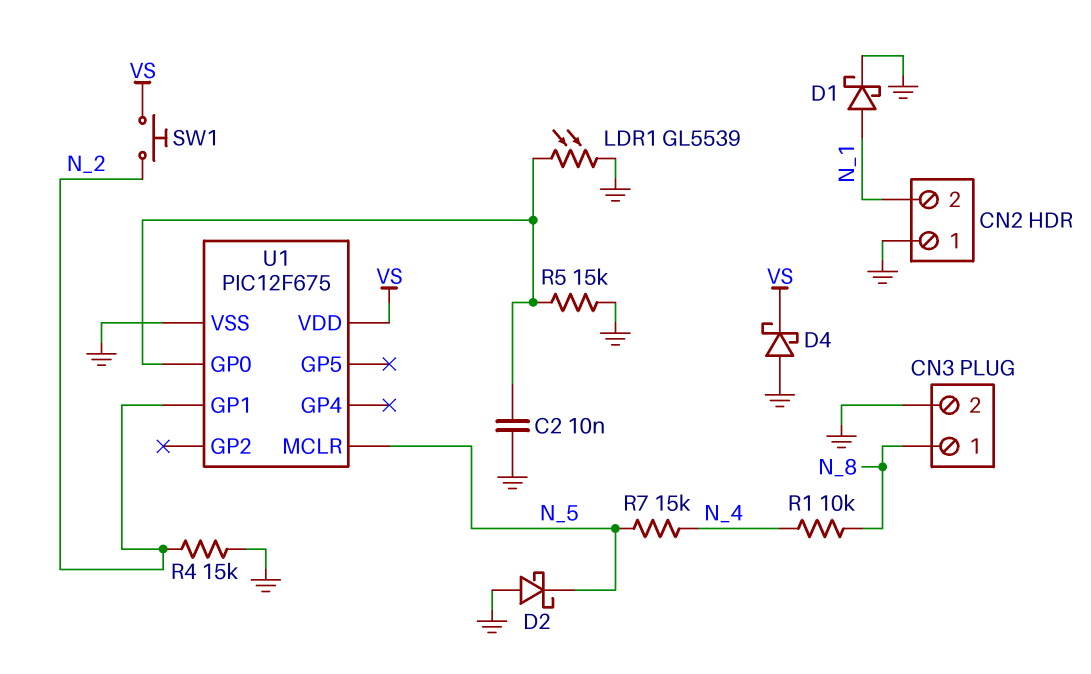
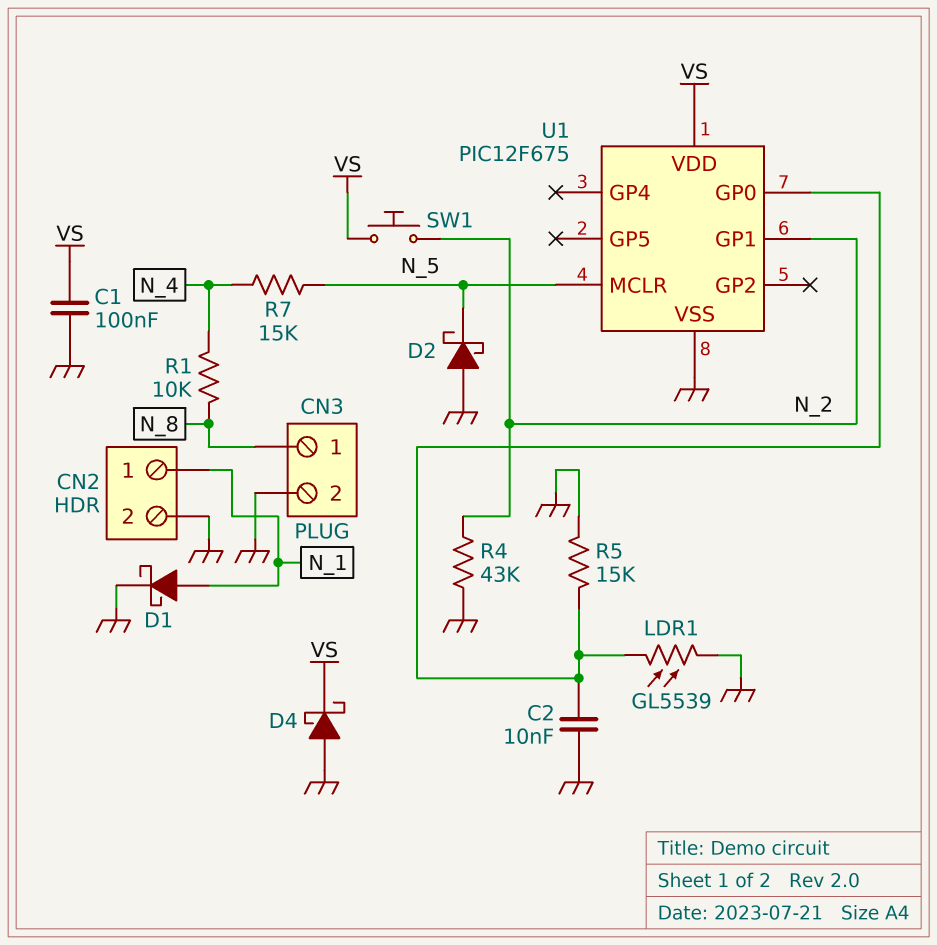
C1: none -> 100nF (GND, VS)
CN2 pin 1: GND -> N_1
CN2 pin 2: N_1 -> GND
R4: 15k (GND, N_2) -> 43k (GND, N_2)

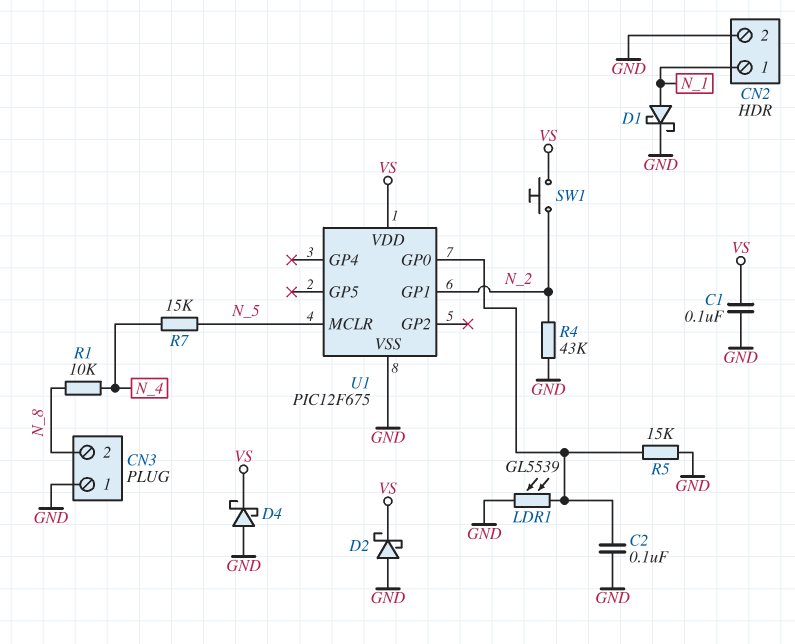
C2: 10nF (GND, U1/GP0) -> 100nF (GND, U1/GP0)
CN3 pin 1: N_8 -> GND
CN3 pin 2: GND -> N_8
D2: schottky (A GND, K N_5) -> schottky (A GND, K VS)

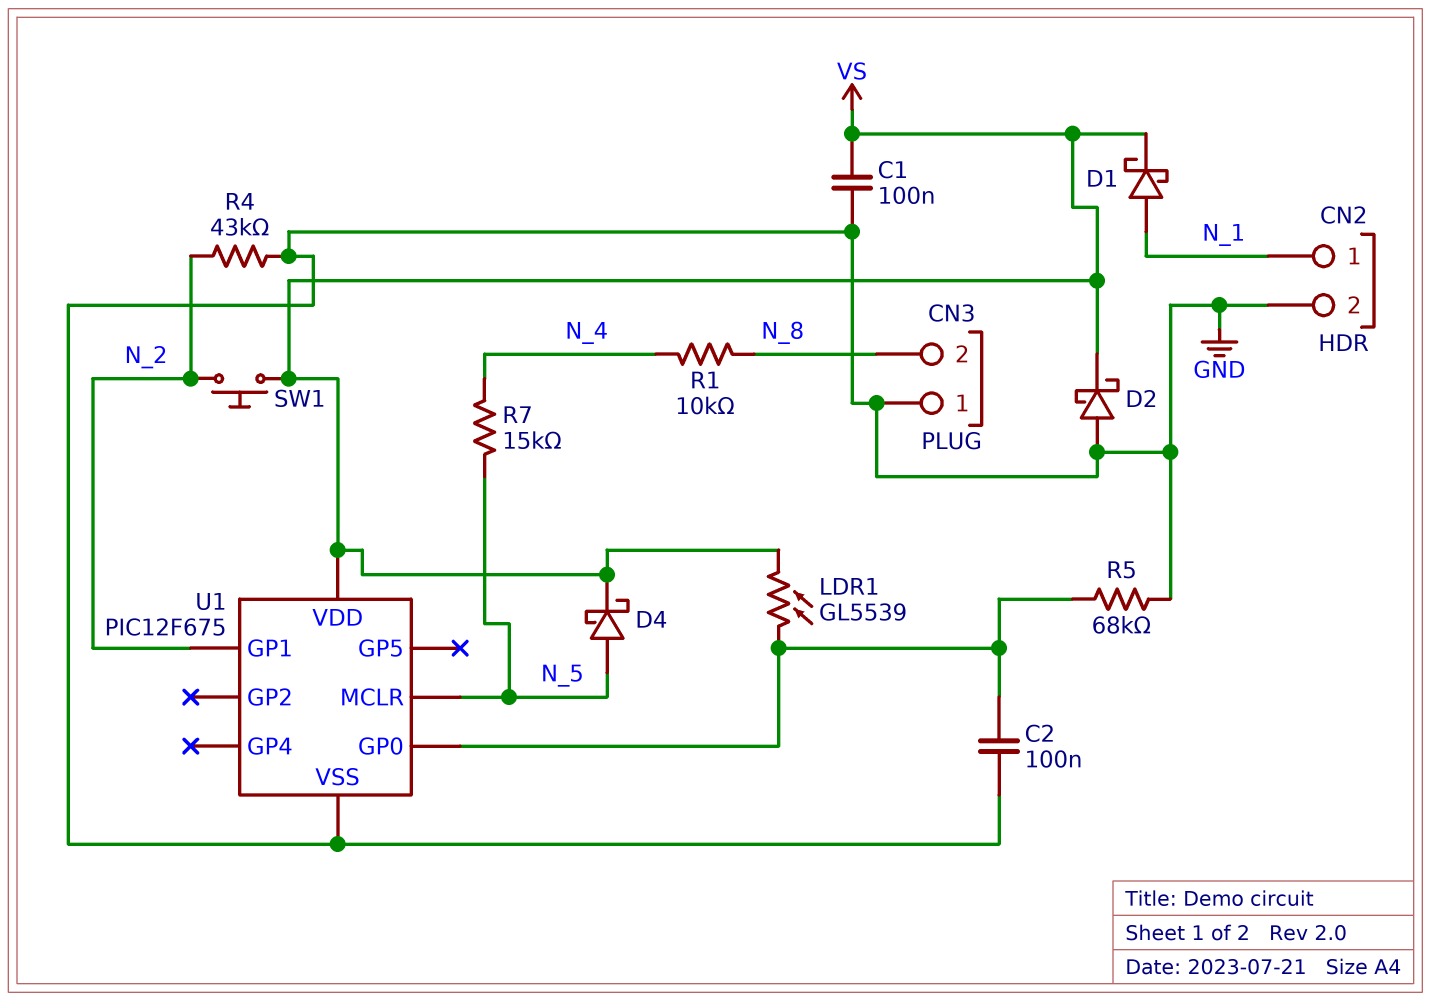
D1: schottky (A N_1, K GND) -> schottky (A N_1, K VS)
D4: schottky (A GND, K VS) -> schottky (A N_5, K VS)
LDR1: GL5539 (GND, U1/GP0) -> GL5539 (U1/GP0, VS)
R5: 15k (GND, U1/GP0) -> 68k (GND, U1/GP0)

